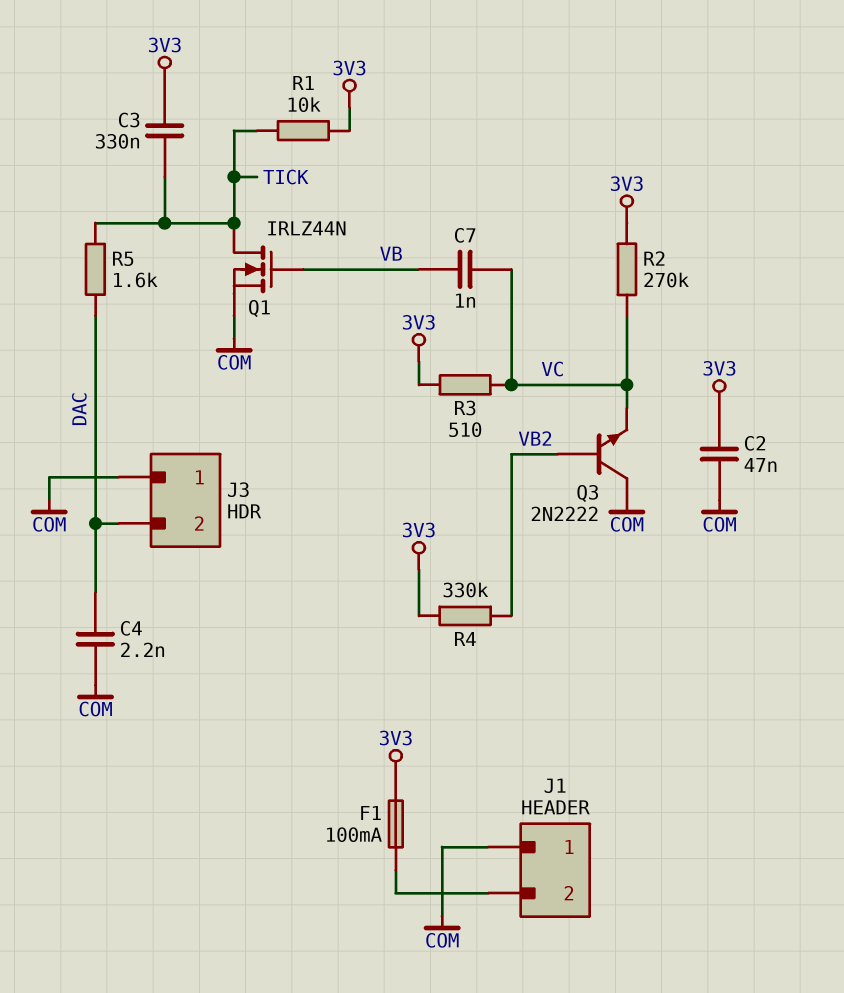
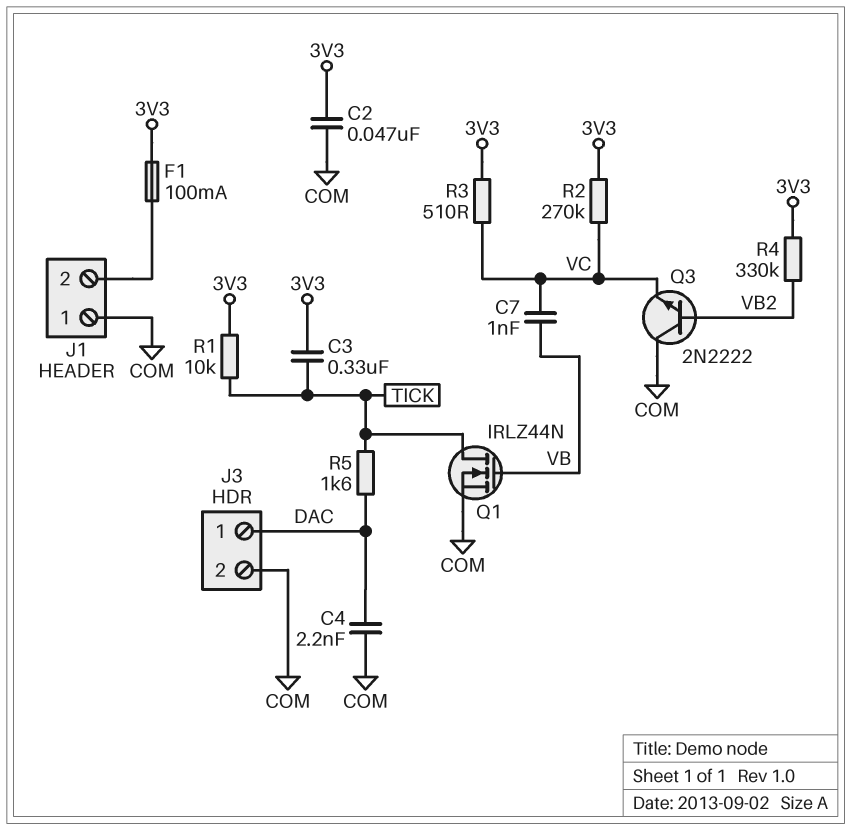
J3 pin 1: COM -> DAC
J3 pin 2: DAC -> COM

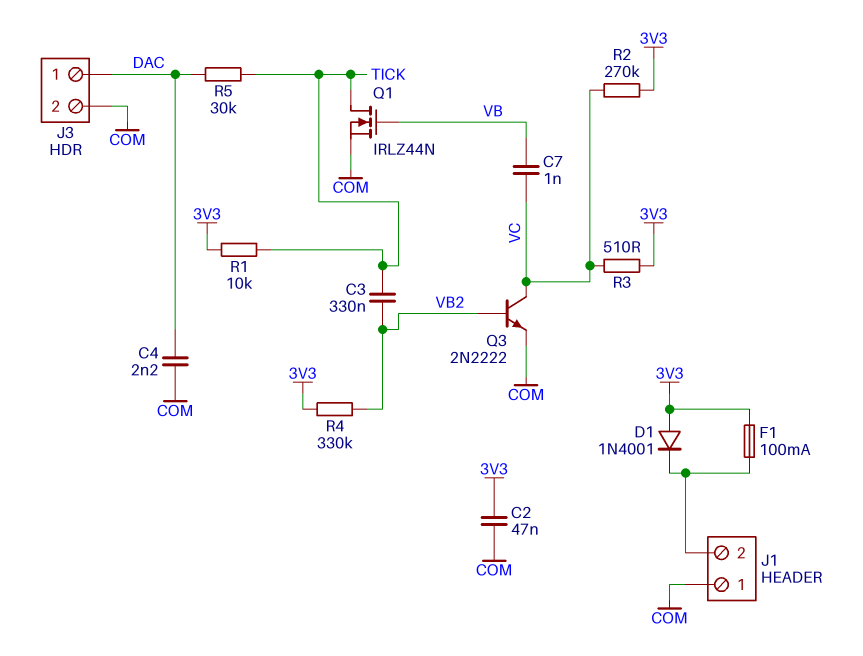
C3: 330nF (3V3, TICK) -> 330nF (TICK, VB2)
D1: none -> diode 1N4001 (A 3V3, K J1/2)
Q3: NPN 2N2222 (B VB2, C COM, E VC) -> NPN 2N2222 (B VB2, C VC, E COM)
R5: 1.6k (DAC, TICK) -> 30k (DAC, TICK)

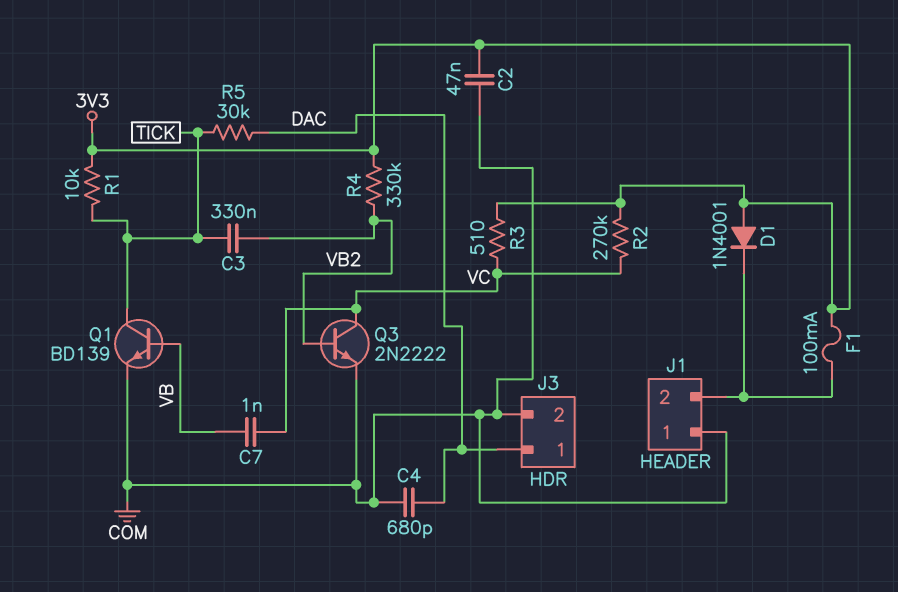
C4: 2.2nF (COM, DAC) -> 680pF (COM, DAC)
Q1: NMOS IRLZ44N (G VB, D TICK, S COM) -> NPN BD139 (B VB, C TICK, E COM)

